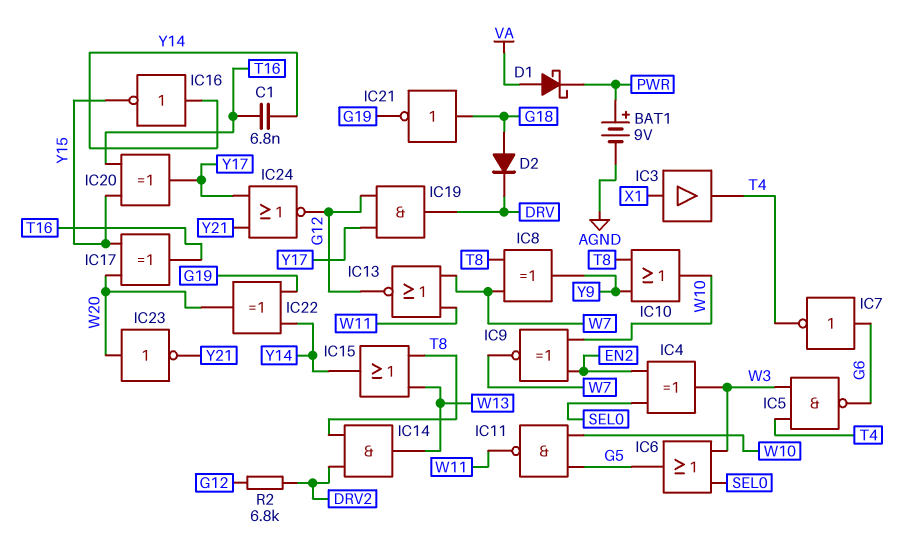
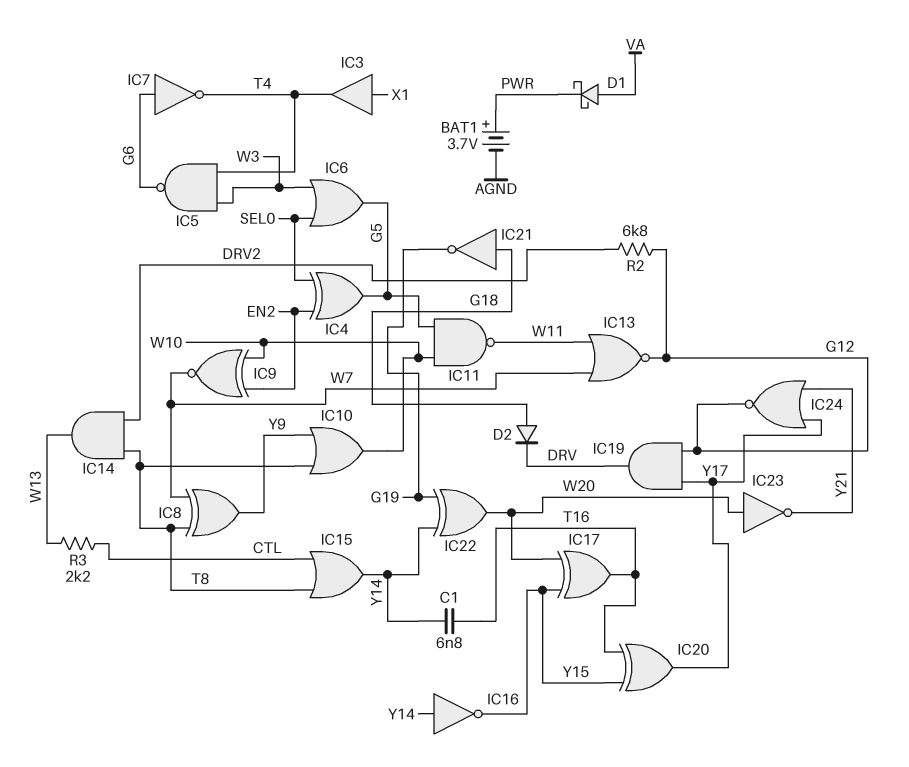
BAT1: 9V (plus PWR, minus AGND) -> 3.7V (plus PWR, minus AGND)
IC4: XOR (in EN2, in SEL0, out W3) -> XOR (in EN2, in SEL0, out G5)
IC15: OR (in T8, in W13, out Y14) -> OR (in CTL, in T8, out Y14)
R3: none -> 2.2k (CTL, W13)

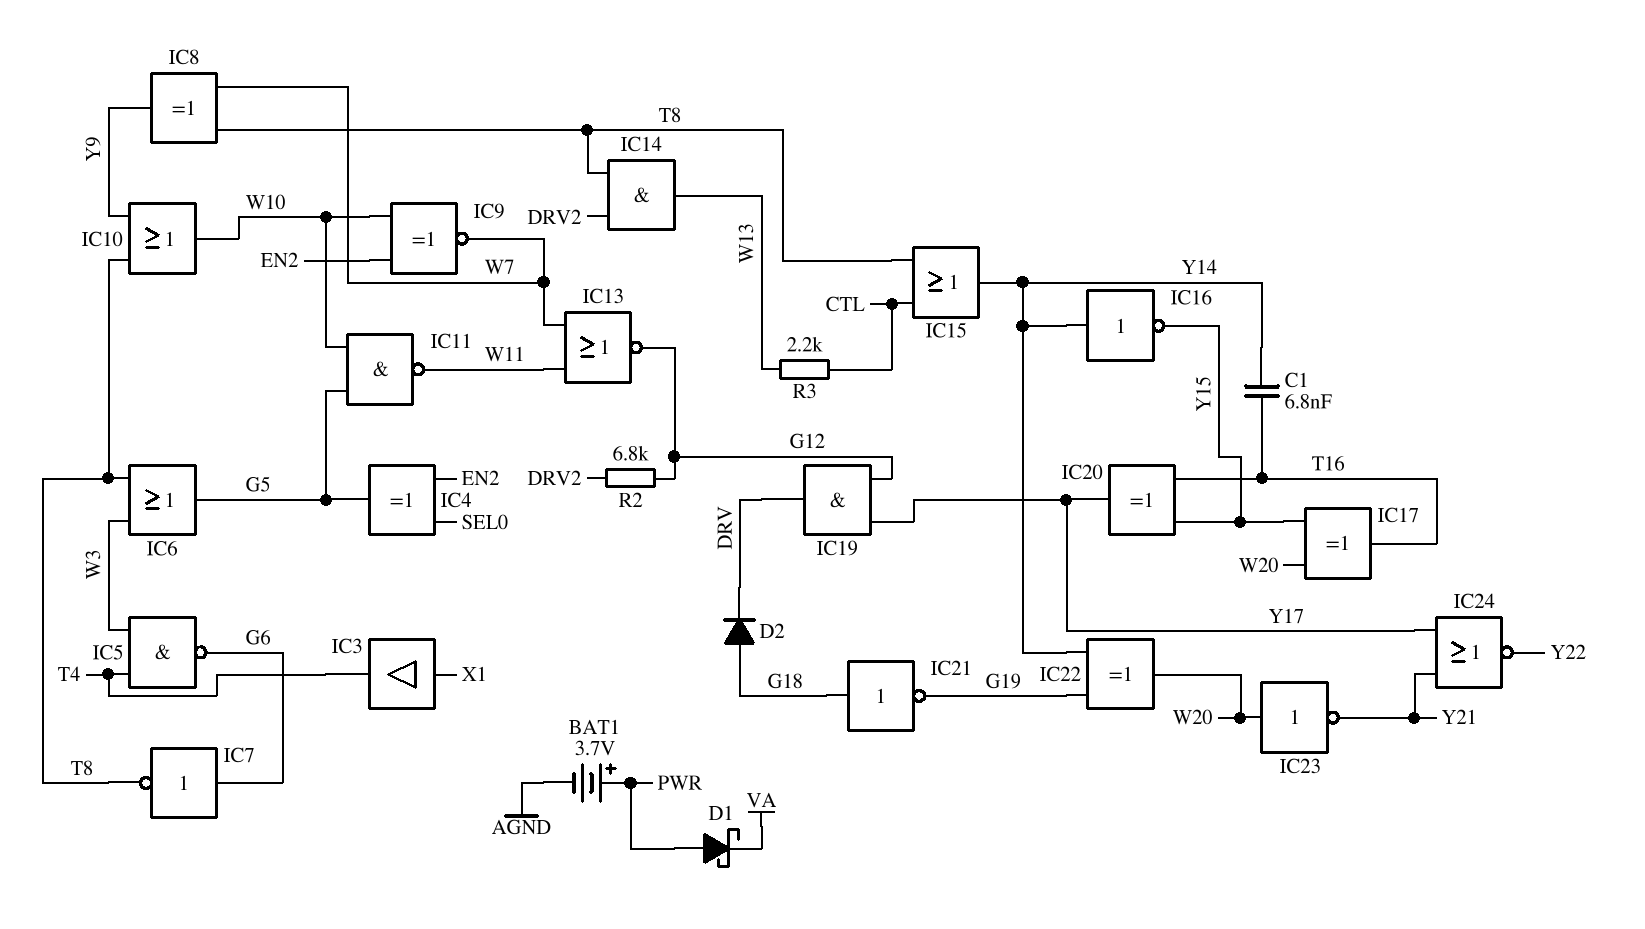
D1: schottky (A VA, K PWR) -> schottky (A PWR, K VA)
IC6: OR (in SEL0, in W3, out G5) -> OR (in T8, in W3, out G5)
IC7: NOT (in G6, out T4) -> NOT (in G6, out T8)
IC24: NOR (in Y17, in Y21, out G12) -> NOR (in Y17, in Y21, out Y22)

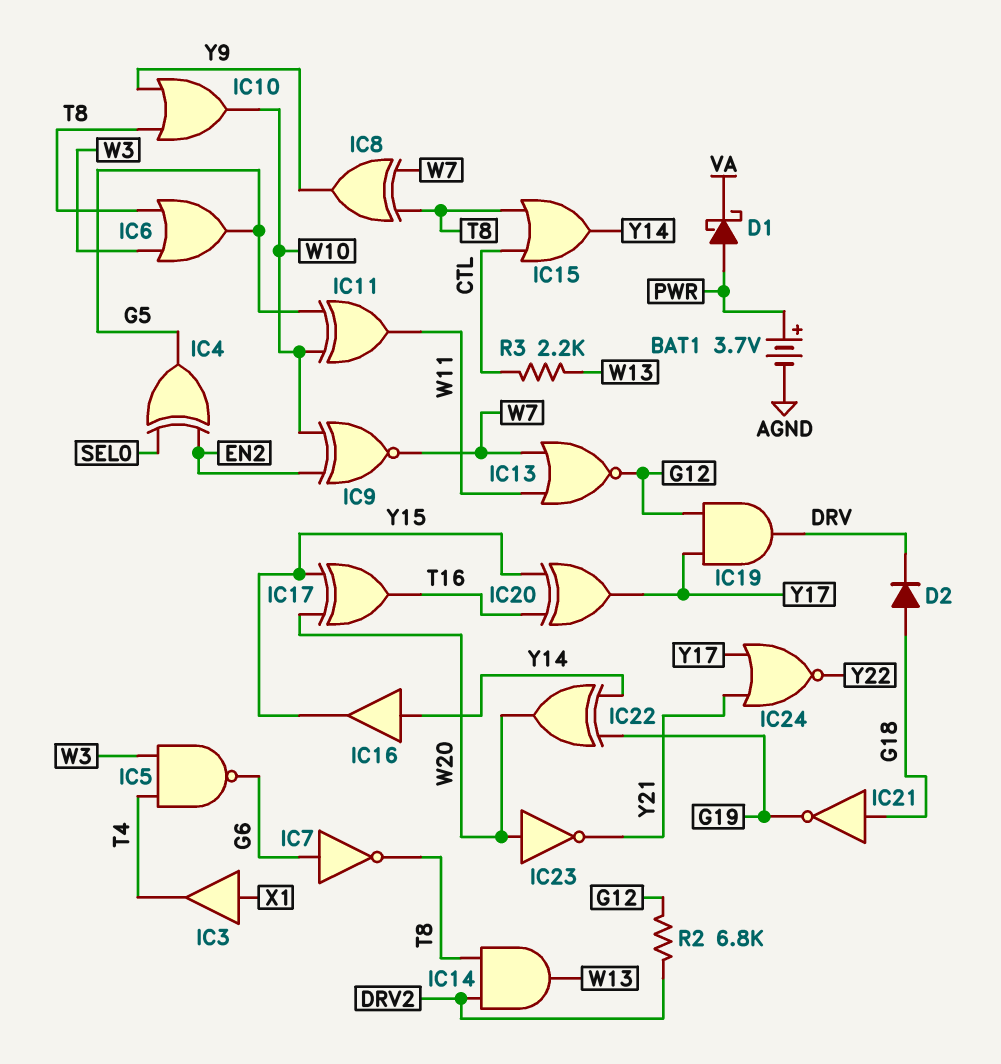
C1: 6.8nF (T16, Y14) -> none
IC11: NAND (in G5, in W10, out W11) -> XOR (in G5, in W10, out W11)
IC16: NOT (in Y14, out Y15) -> buffer (in Y14, out Y15)

